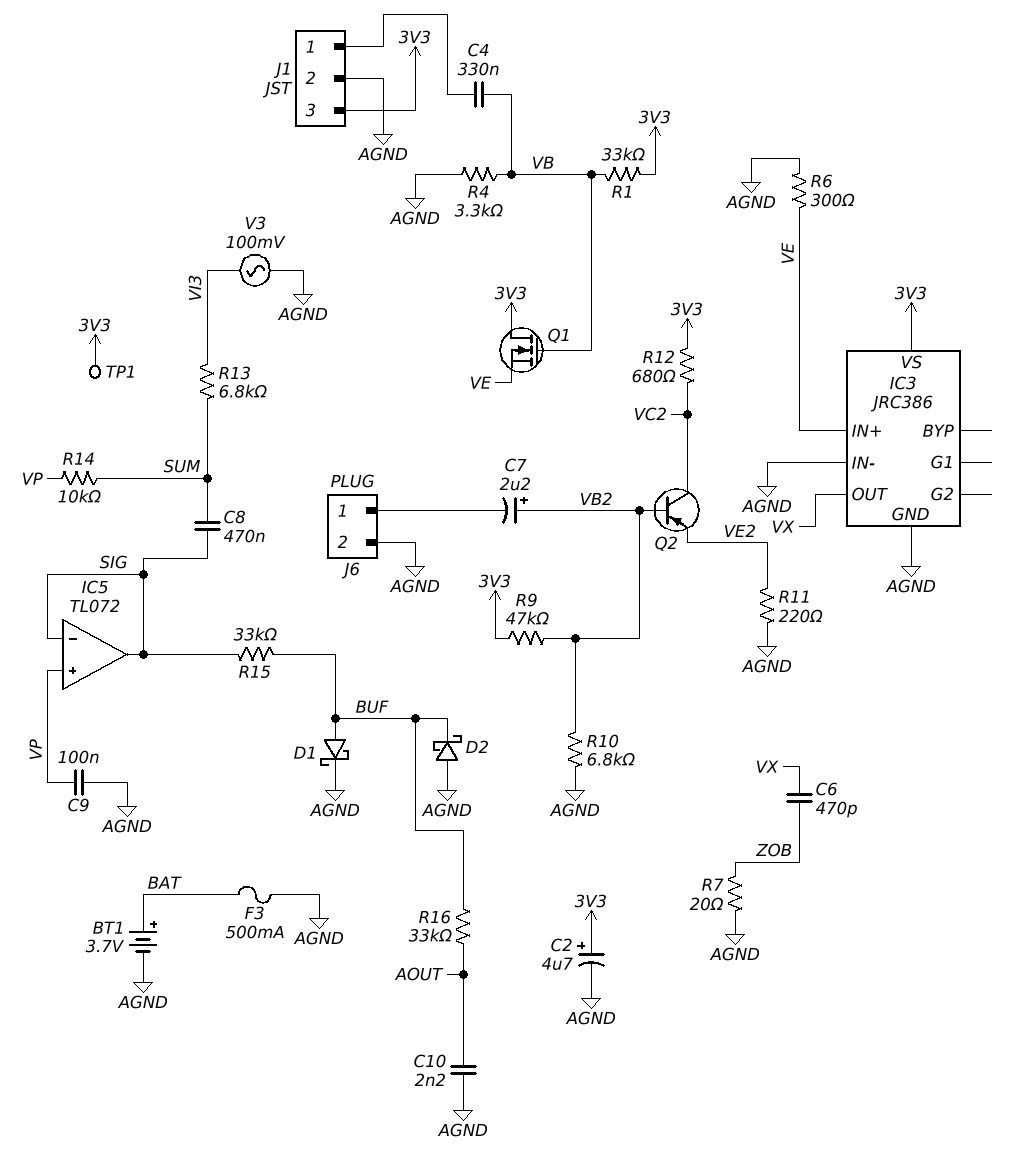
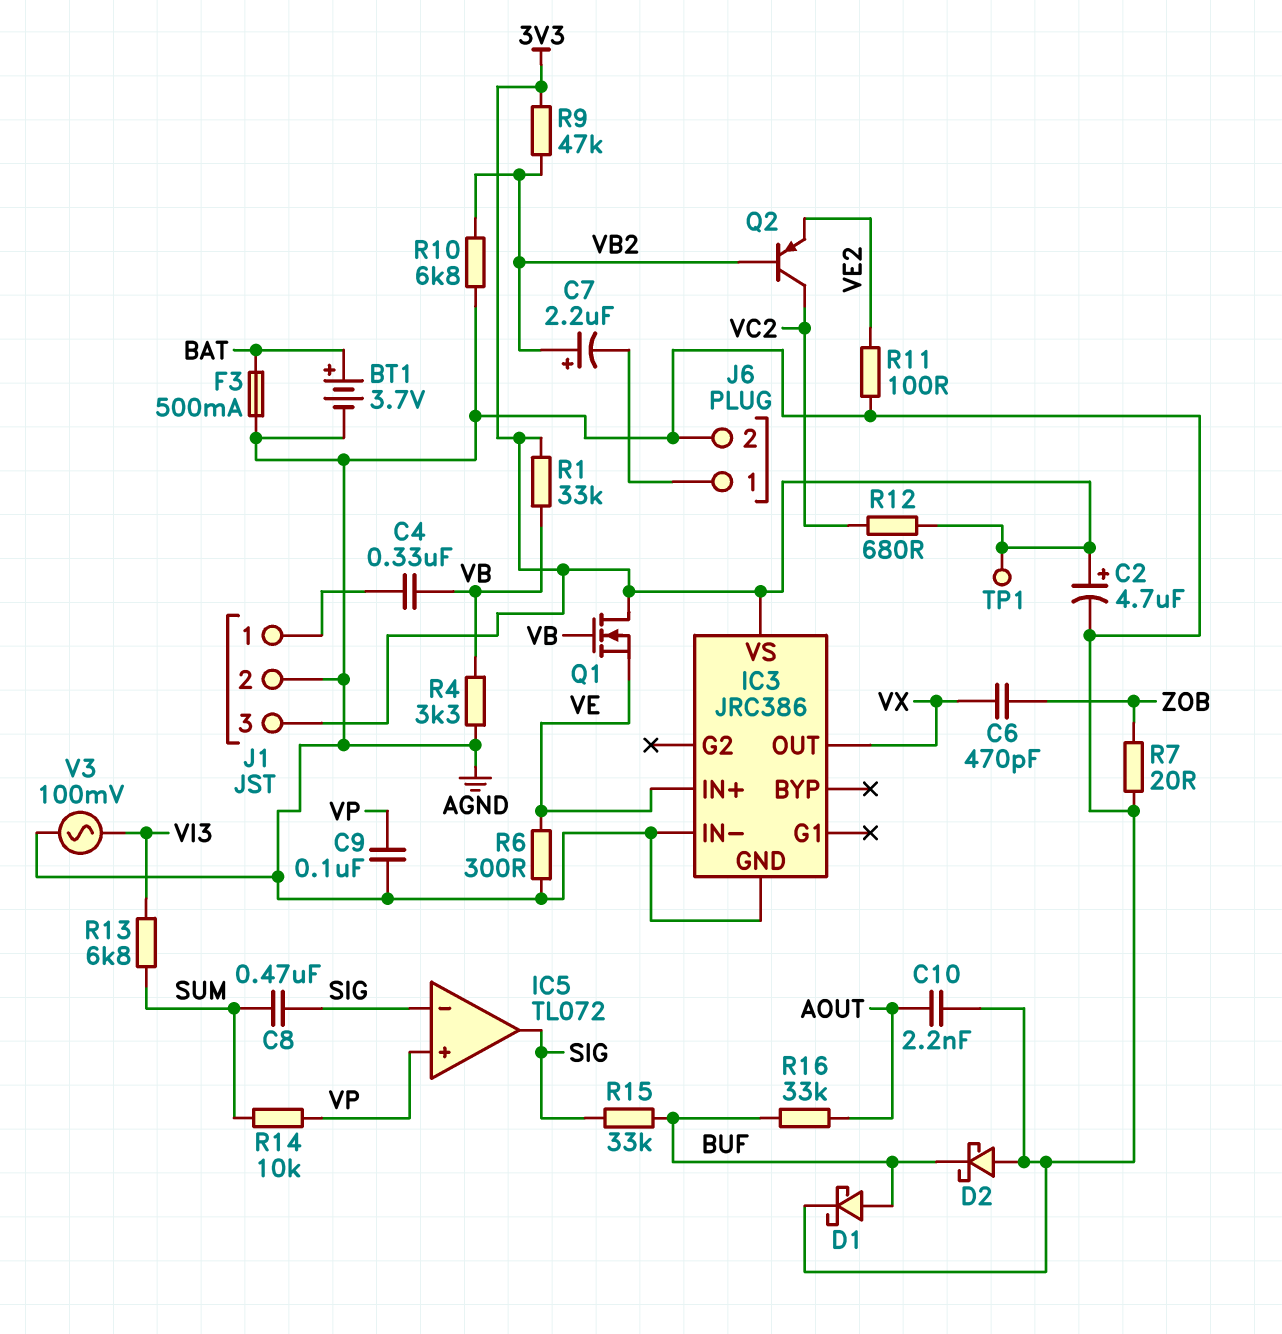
R11: 220 (AGND, VE2) -> 100 (AGND, VE2)

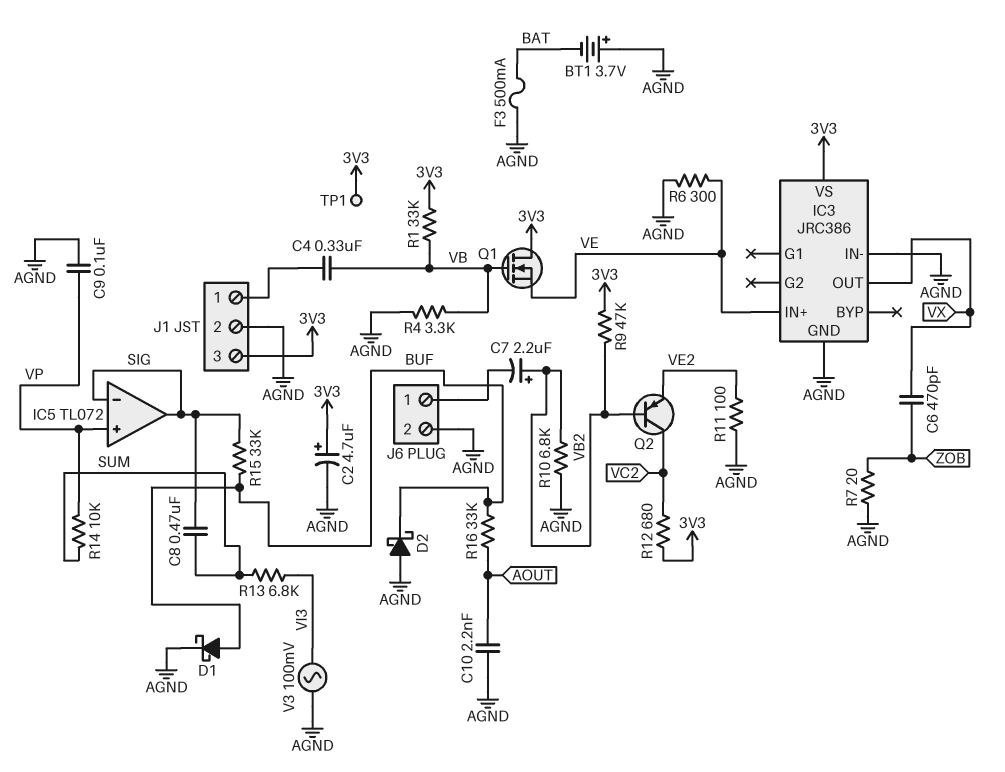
BT1: 3.7V (plus BAT, minus AGND) -> 3.7V (plus AGND, minus BAT)

